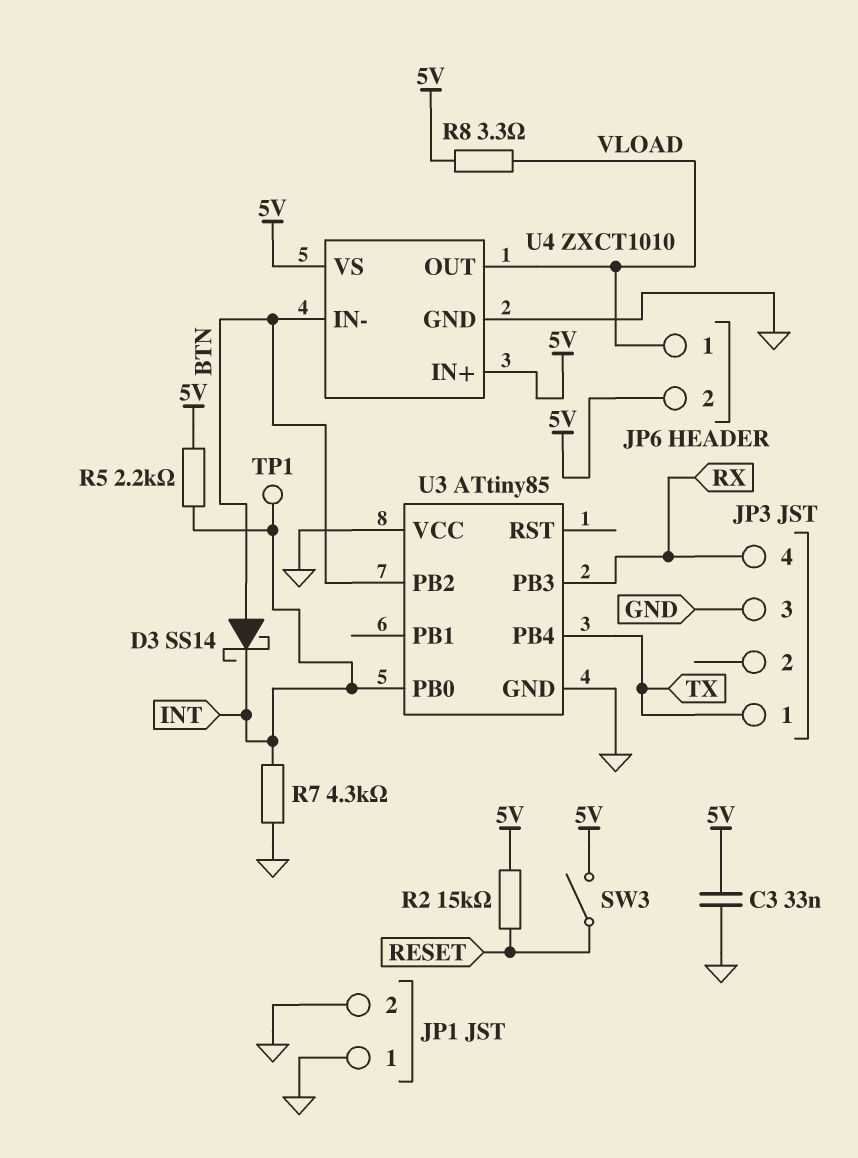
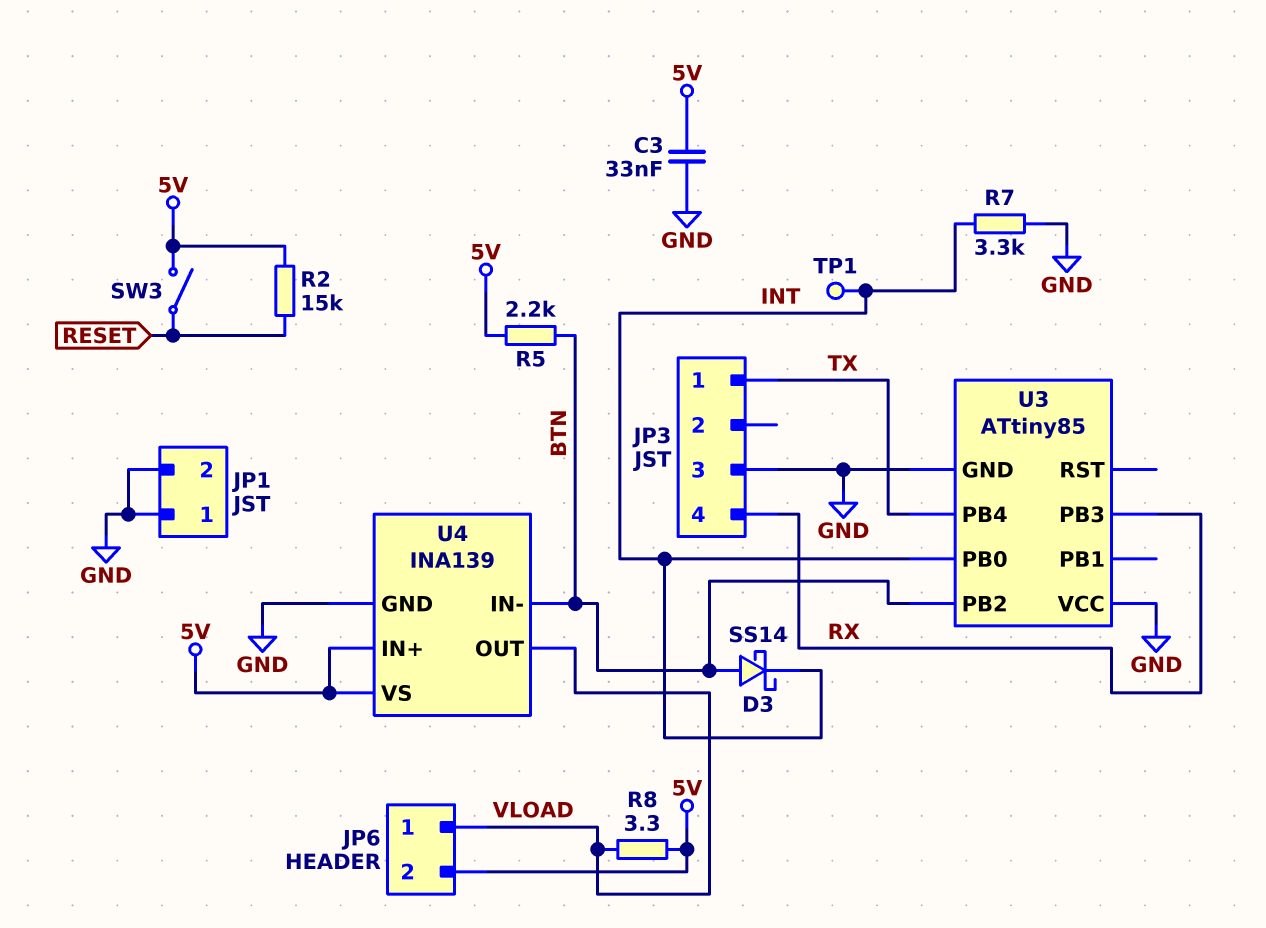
R5: 2.2k (5V, INT) -> 2.2k (5V, BTN)
R7: 4.3k (GND, INT) -> 3.3k (GND, INT)
U4: ZXCT1010 -> INA139

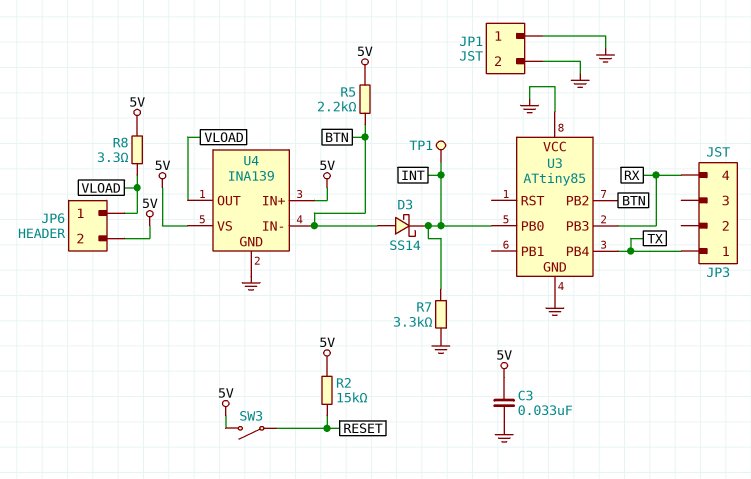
JP3 pin 3: GND -> none

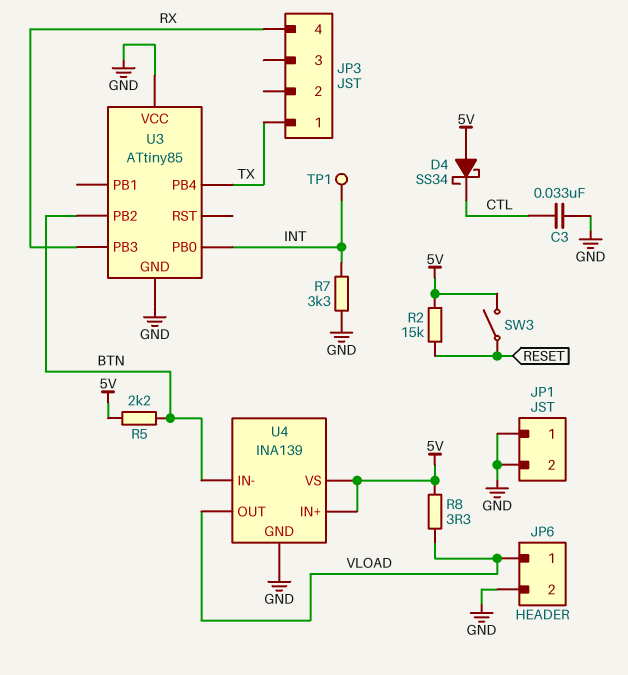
C3: 33nF (5V, GND) -> 33nF (CTL, GND)
D3: schottky SS14 (A BTN, K INT) -> none
D4: none -> schottky SS34 (A 5V, K CTL)
JP6 pin 2: 5V -> GND

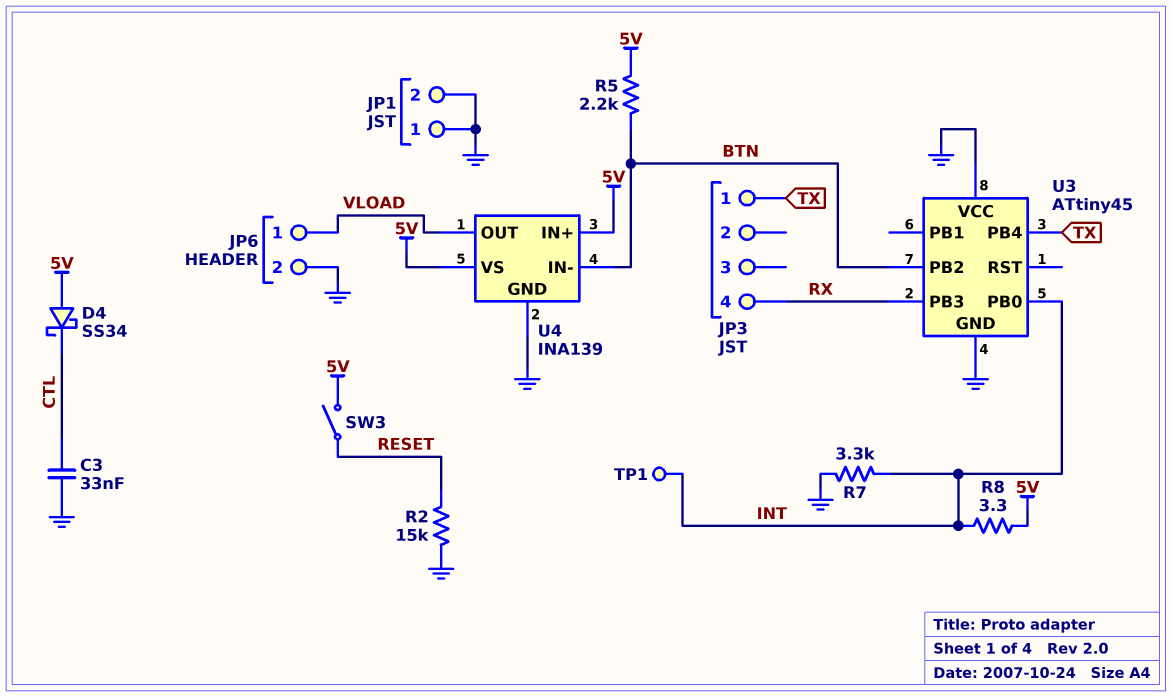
R2: 15k (5V, RESET) -> 15k (GND, RESET)
R8: 3.3 (5V, VLOAD) -> 3.3 (5V, INT)
U3: ATtiny85 -> ATtiny45

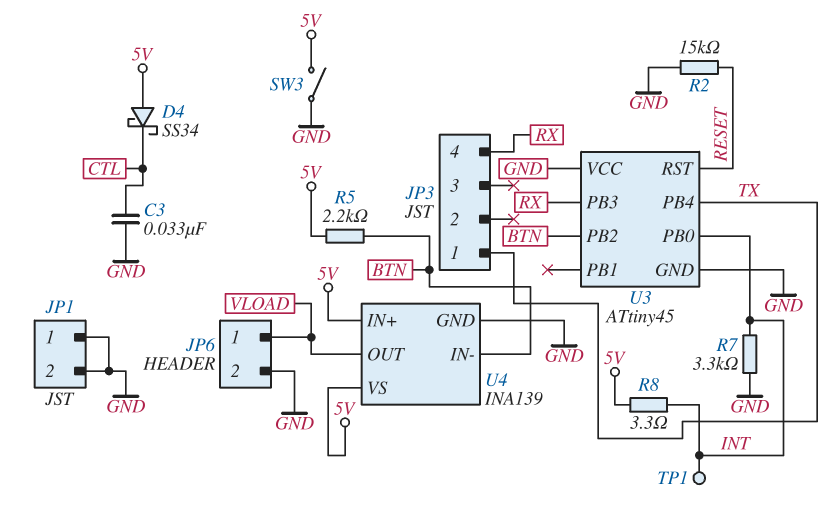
SW3: switch (5V, RESET) -> switch (5V, GND)
U3 pin RST: none -> RESET

